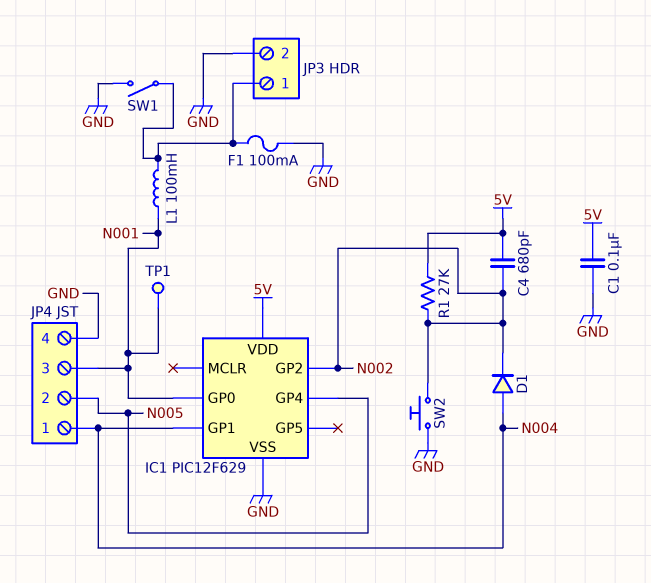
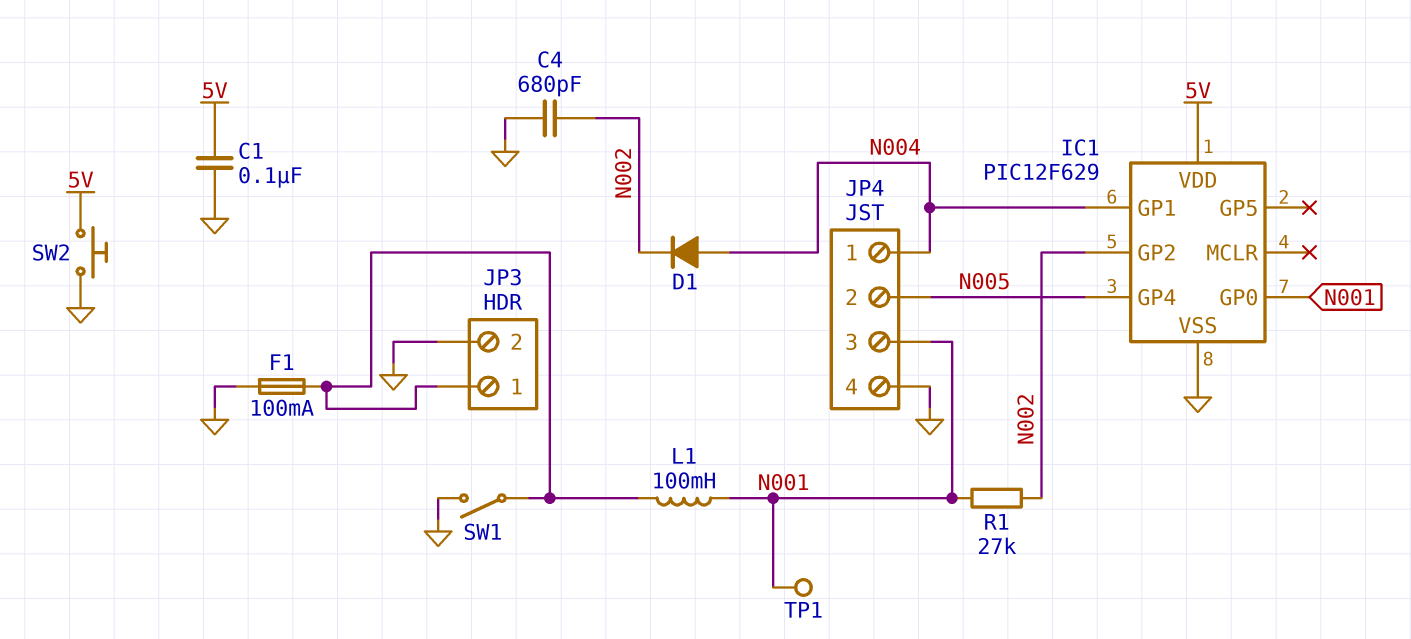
C4: 680pF (5V, N002) -> 680pF (GND, N002)
R1: 27k (5V, N002) -> 27k (N001, N002)
SW2: button (GND, N002) -> button (5V, GND)

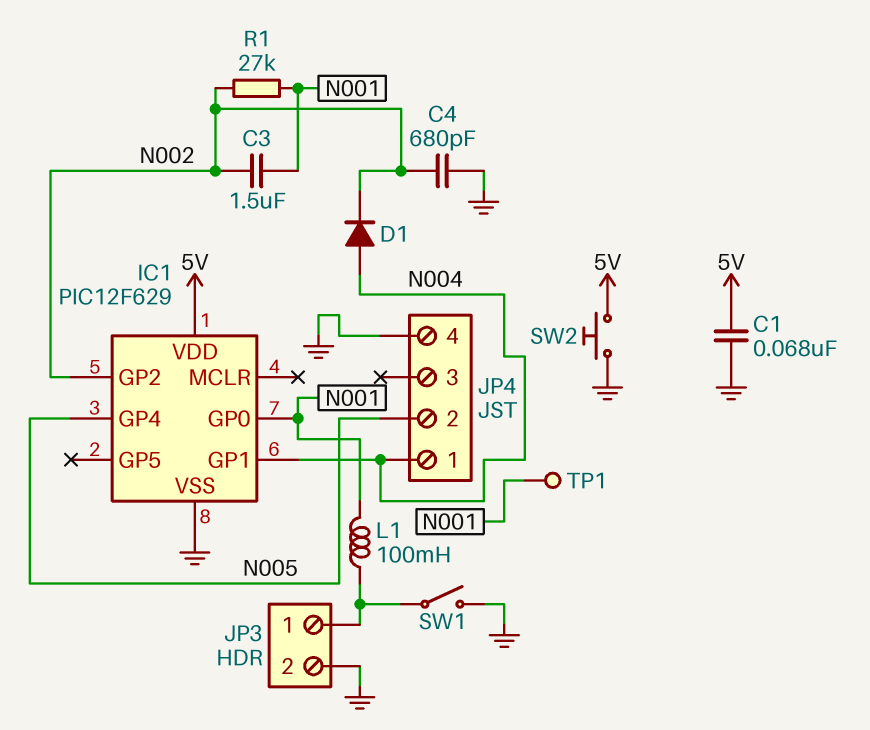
C1: 100nF (5V, GND) -> 68nF (5V, GND)
C3: none -> 1.5uF (N001, N002)
F1: 100mA (GND, JP3/1) -> none
JP4 pin 3: N001 -> none

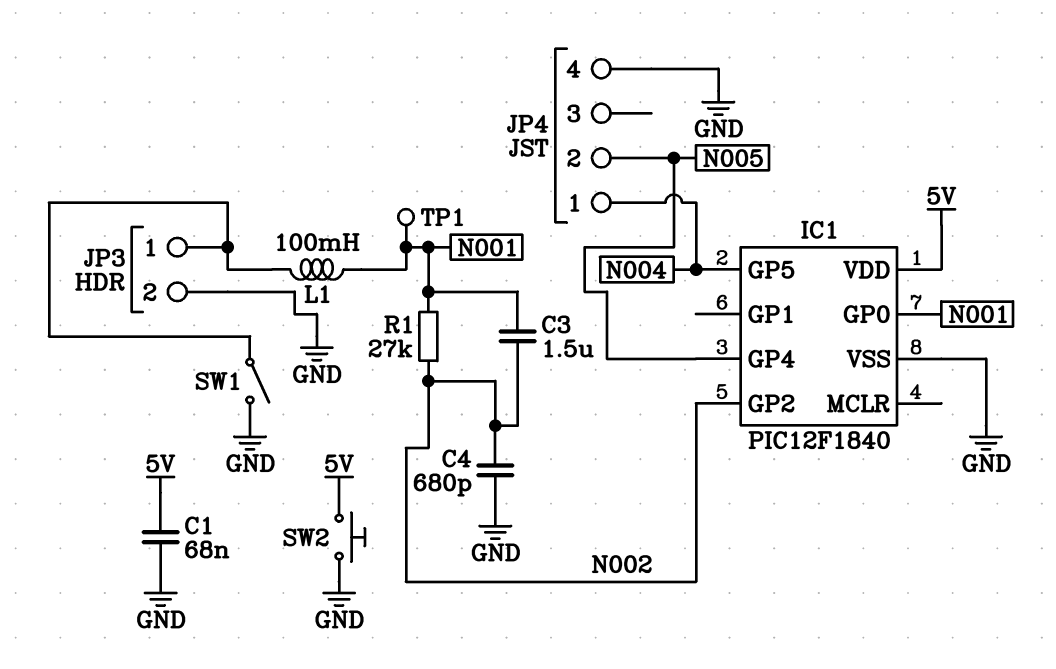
D1: diode (A N004, K N002) -> none
IC1: PIC12F629 -> PIC12F1840
IC1 pin GP1: N004 -> none
IC1 pin GP5: none -> N004

